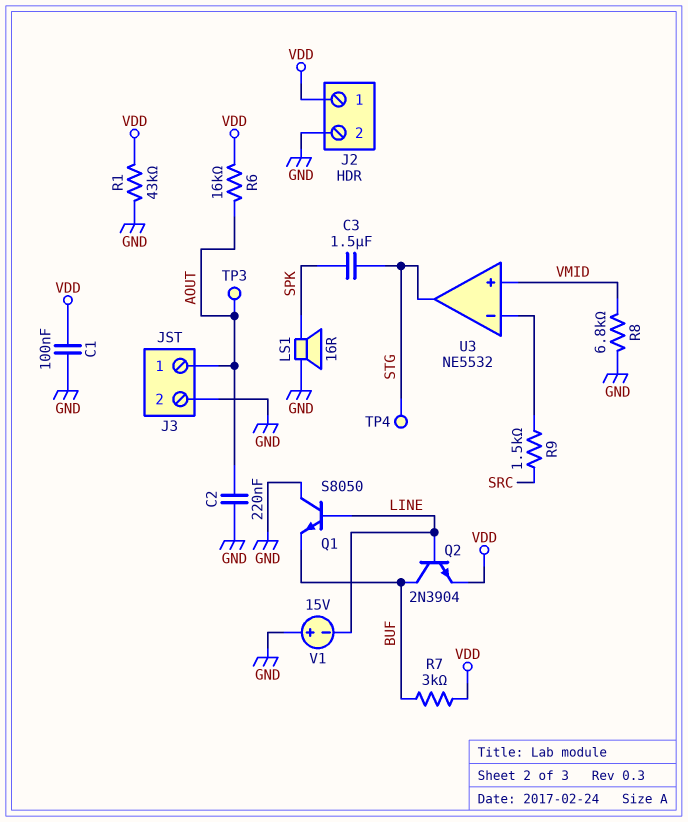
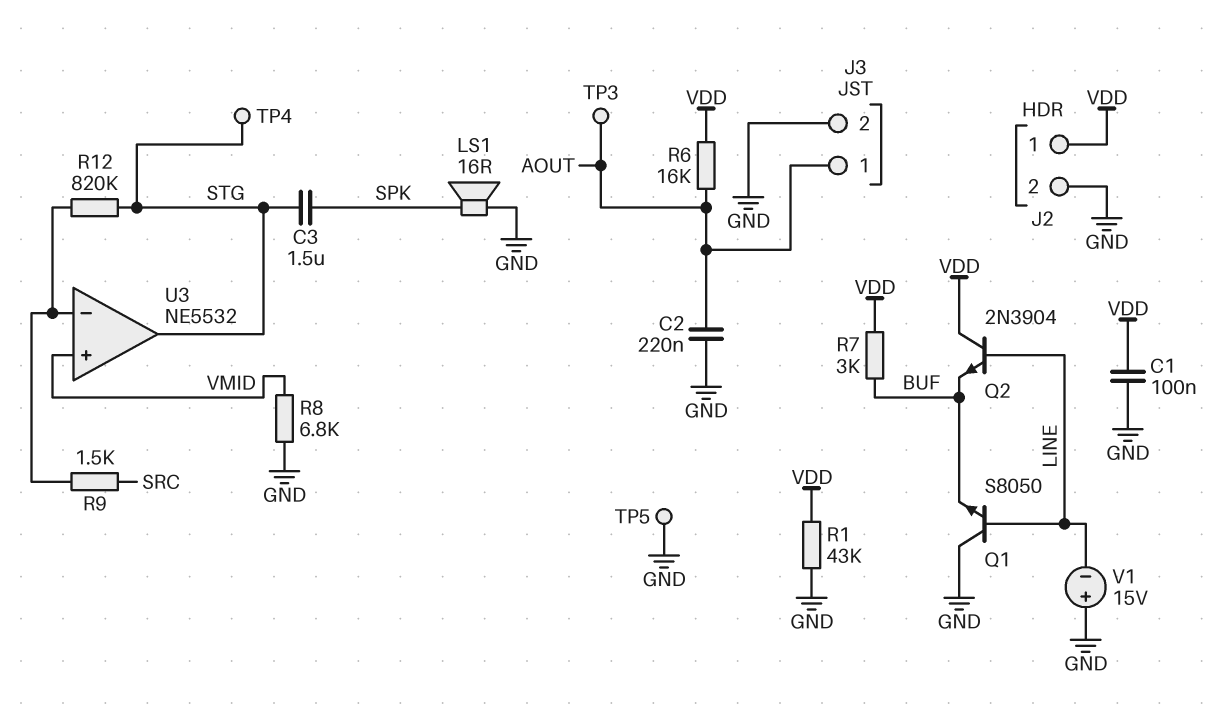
Q2: NPN 2N3904 (B LINE, C BUF, E VDD) -> NPN 2N3904 (B LINE, C VDD, E BUF)
R12: none -> 820k (STG, U3/in-)
TP5: none -> test point (GND)

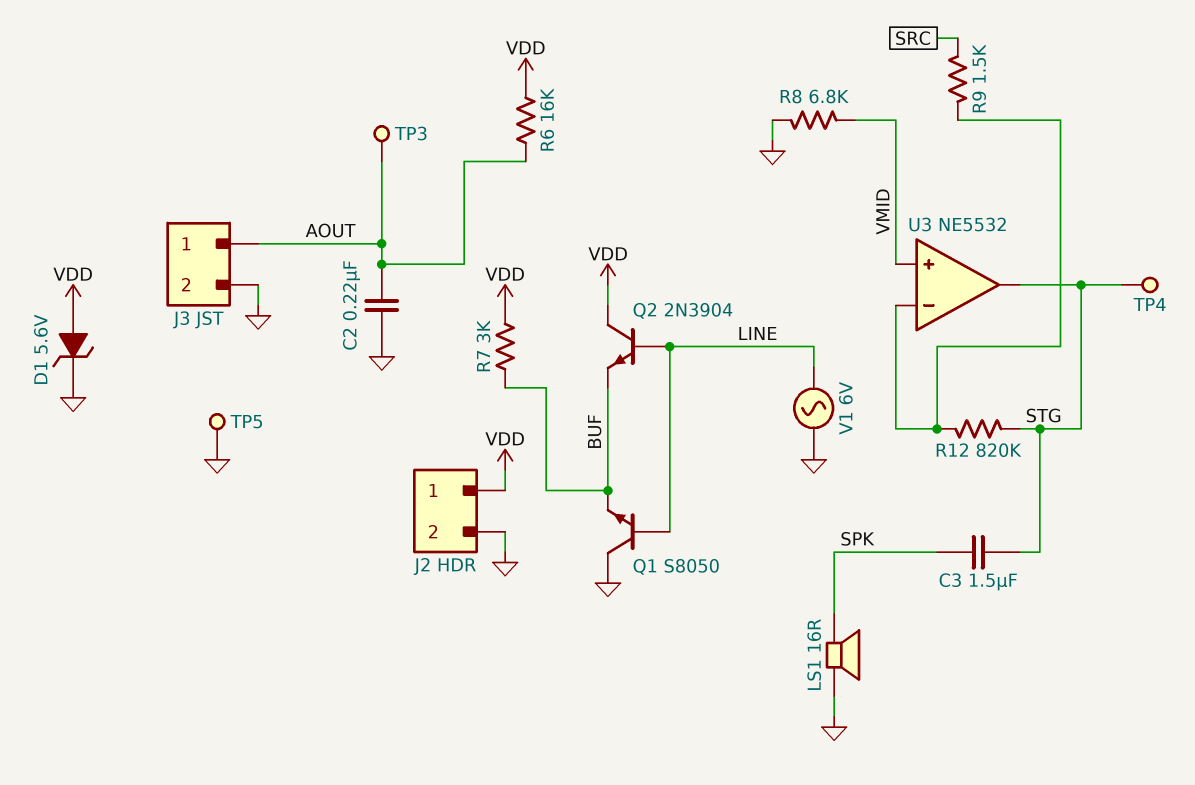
C1: 100nF (GND, VDD) -> none
D1: none -> zener 5.6V (A VDD, K GND)
R1: 43k (GND, VDD) -> none
V1: 15V (plus GND, minus LINE) -> AC 6V (GND, LINE)

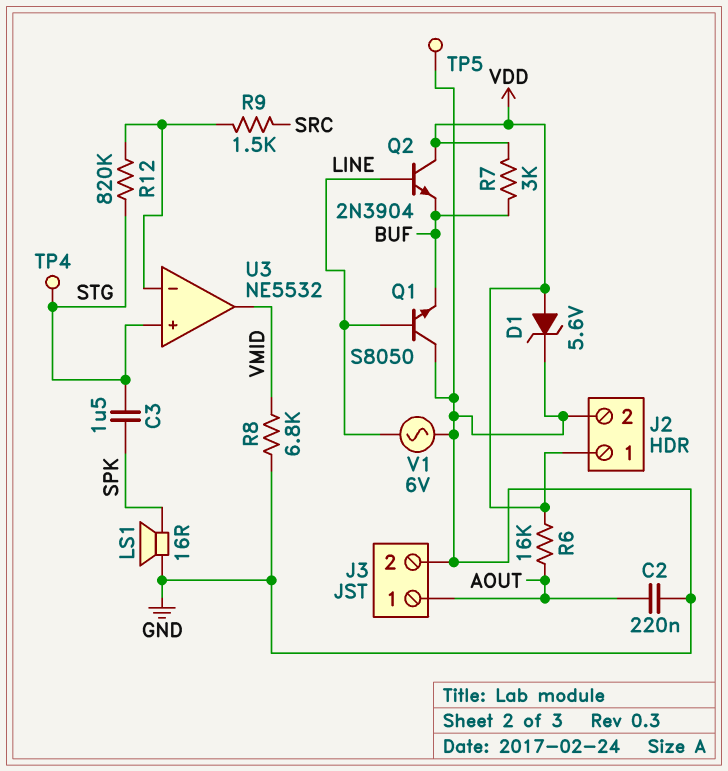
TP3: test point (AOUT) -> none
U3 pin in+: VMID -> STG
U3 pin out: STG -> VMID

